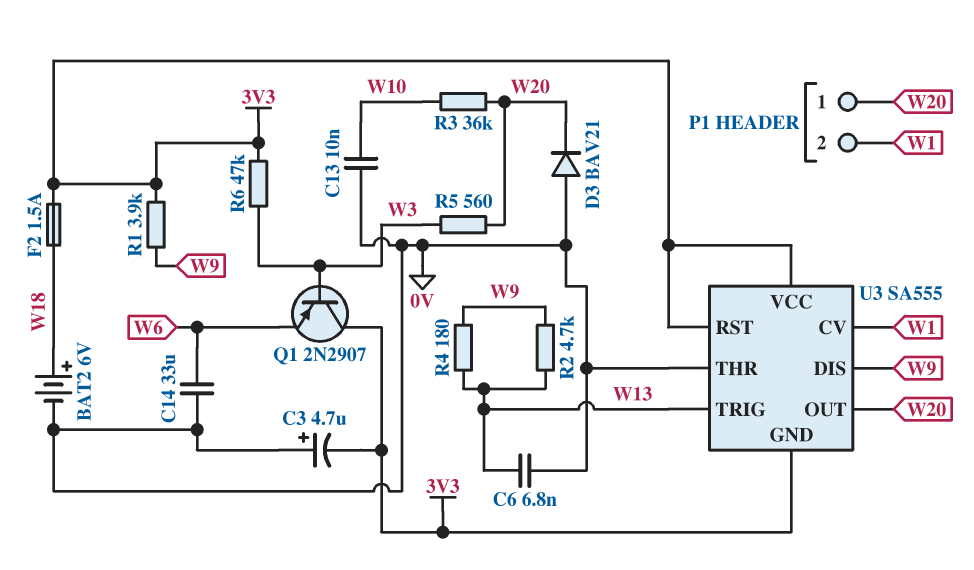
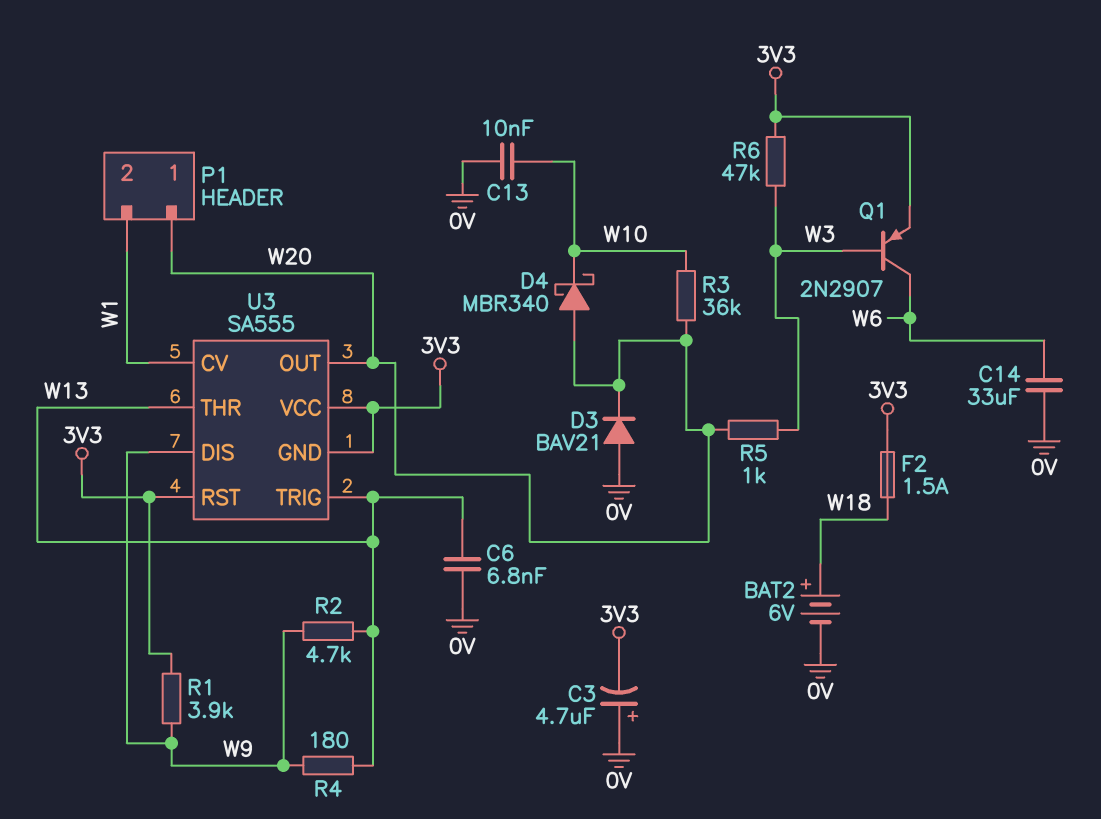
D4: none -> schottky MBR340 (A W20, K W10)
Q1: PNP 2N2907 (B W3, C 3V3, E W6) -> PNP 2N2907 (B W3, C W6, E 3V3)
R5: 560 (W3, W20) -> 1k (W3, W20)
U3 pin THR: 0V -> W13

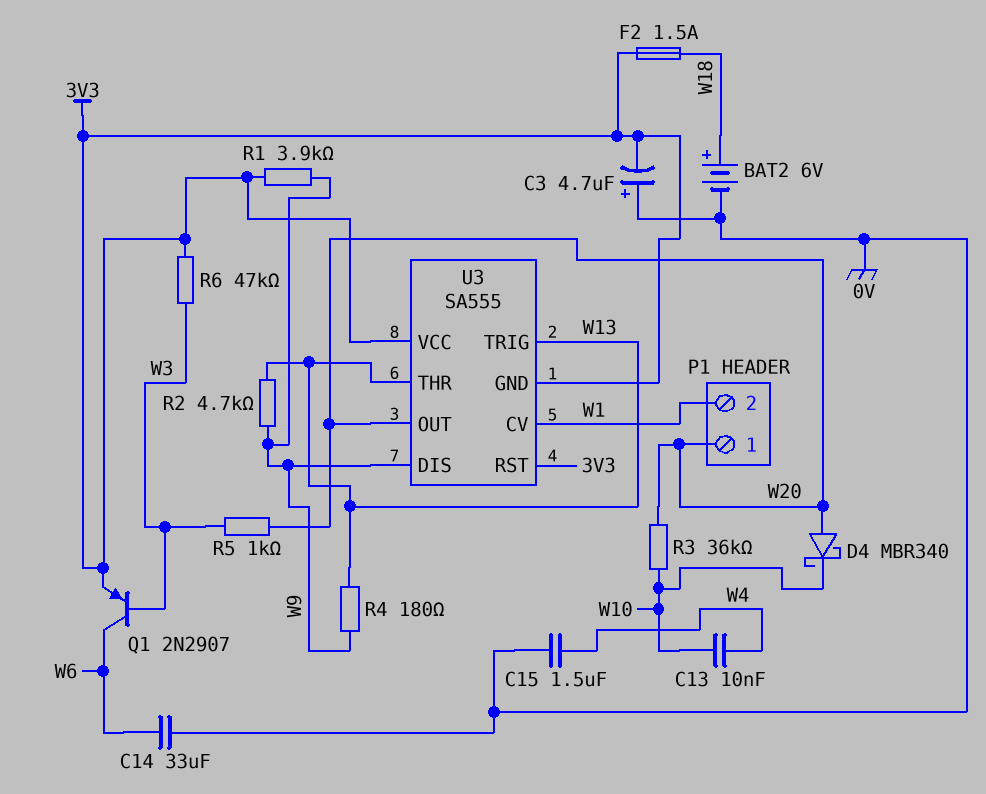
C6: 6.8nF (0V, W13) -> none
C13: 10nF (0V, W10) -> 10nF (W4, W10)
C15: none -> 1.5uF (0V, W4)
D3: diode BAV21 (A 0V, K W20) -> none

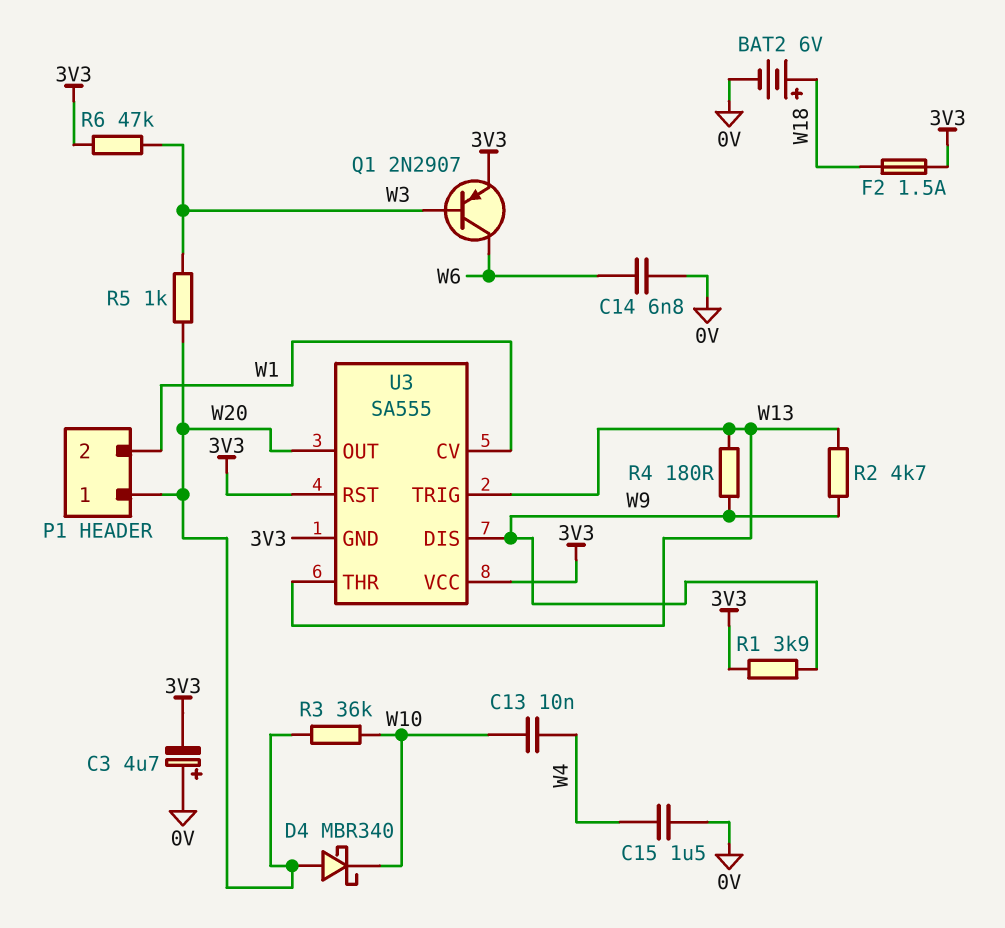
C14: 33uF (0V, W6) -> 6.8nF (0V, W6)

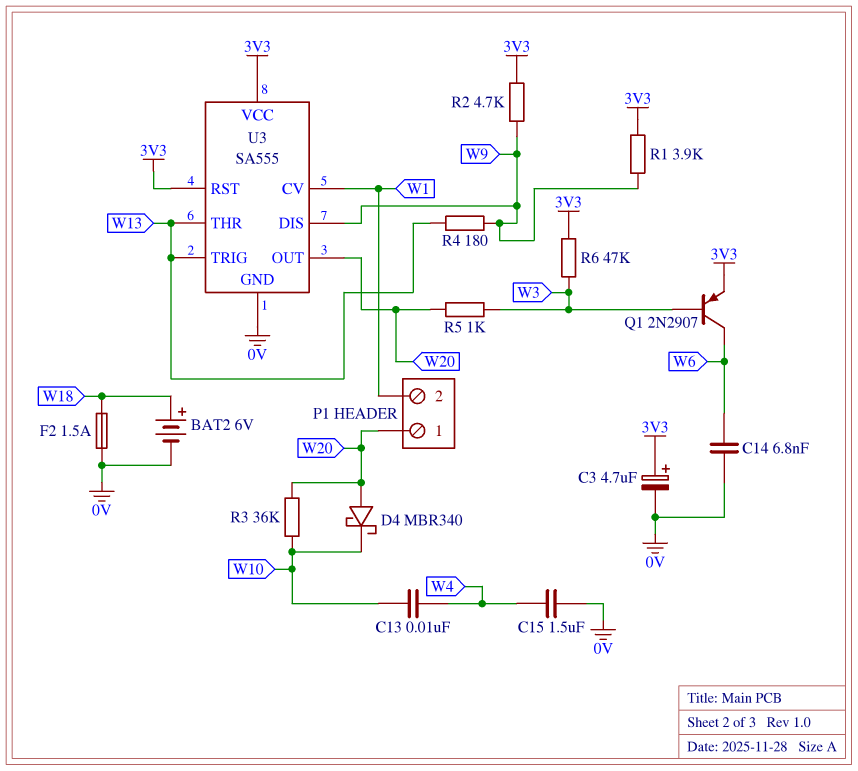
C3: 4.7uF (plus 0V, minus 3V3) -> 4.7uF (plus 3V3, minus 0V)
F2: 1.5A (3V3, W18) -> 1.5A (0V, W18)
R2: 4.7k (W9, W13) -> 4.7k (3V3, W9)
U3 pin GND: 3V3 -> 0V

